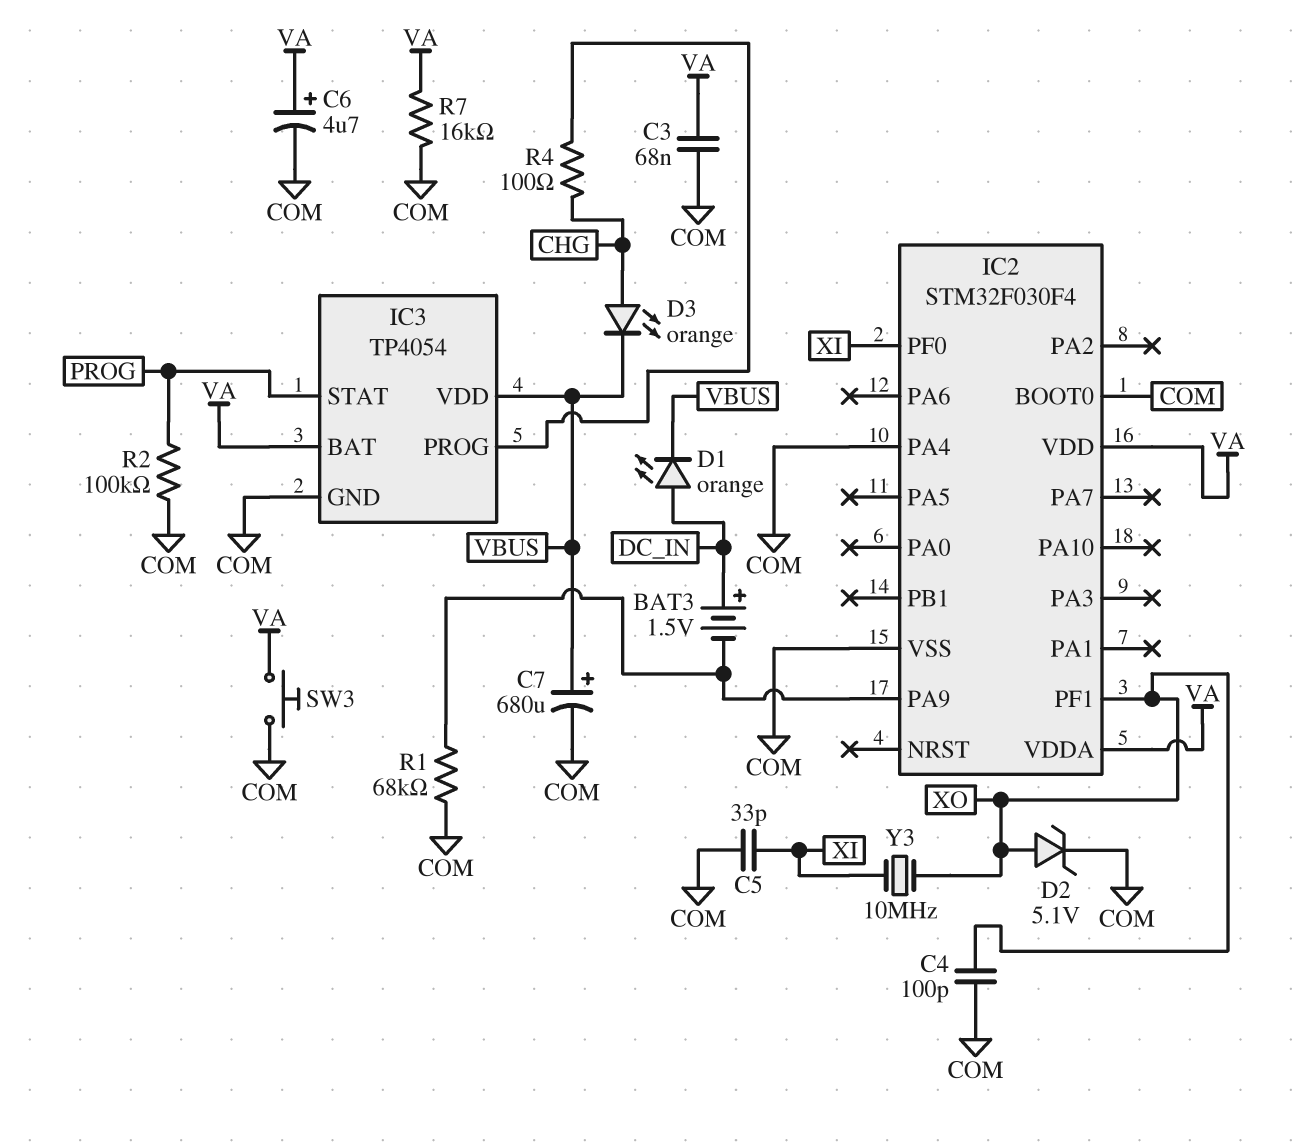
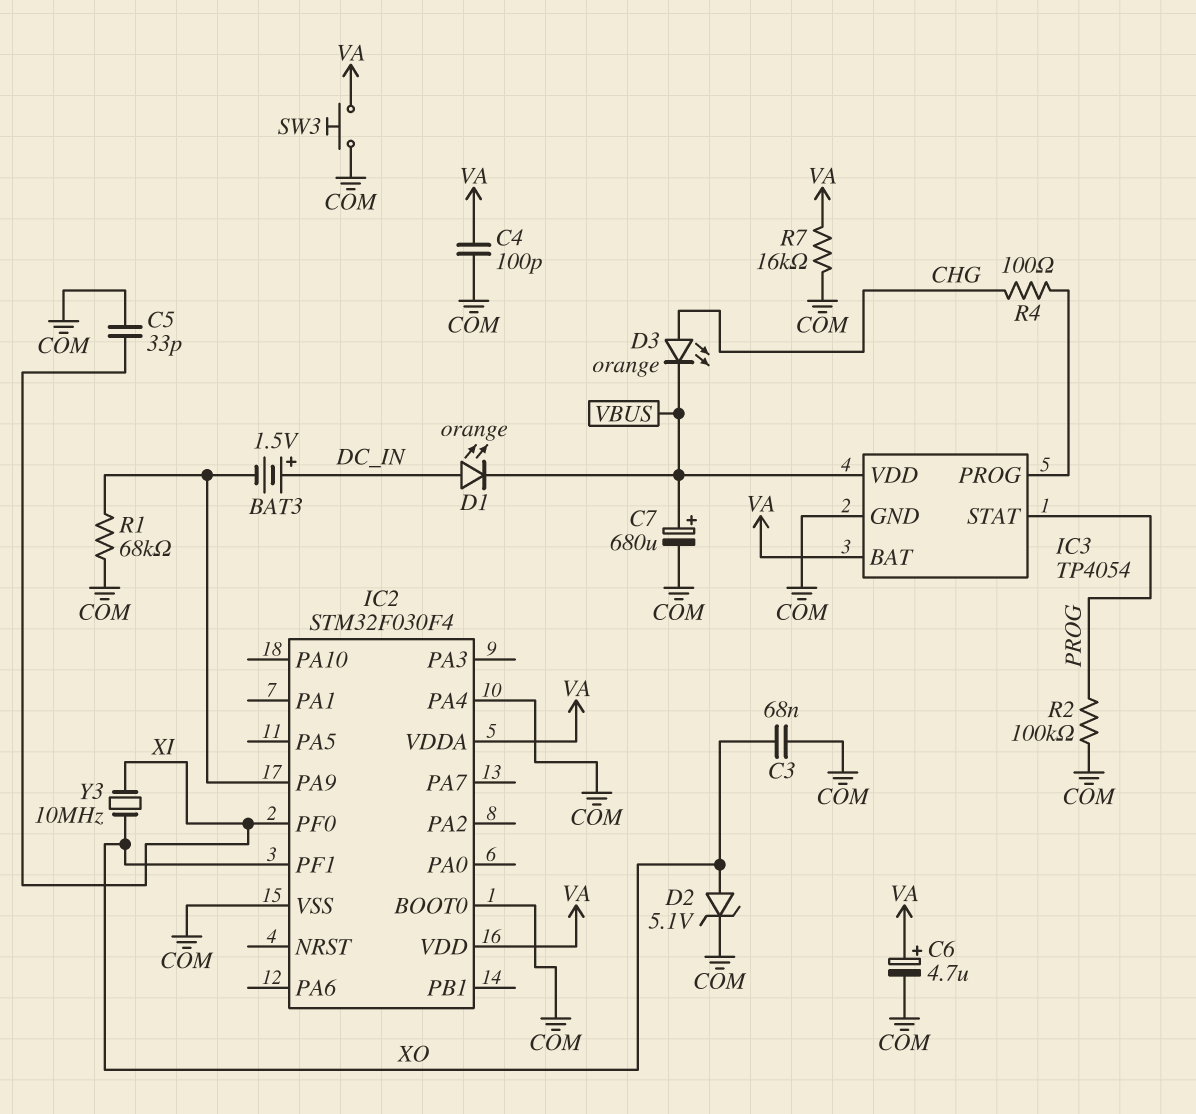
C3: 68nF (COM, VA) -> 68nF (COM, XO)
C4: 100pF (COM, XO) -> 100pF (COM, VA)

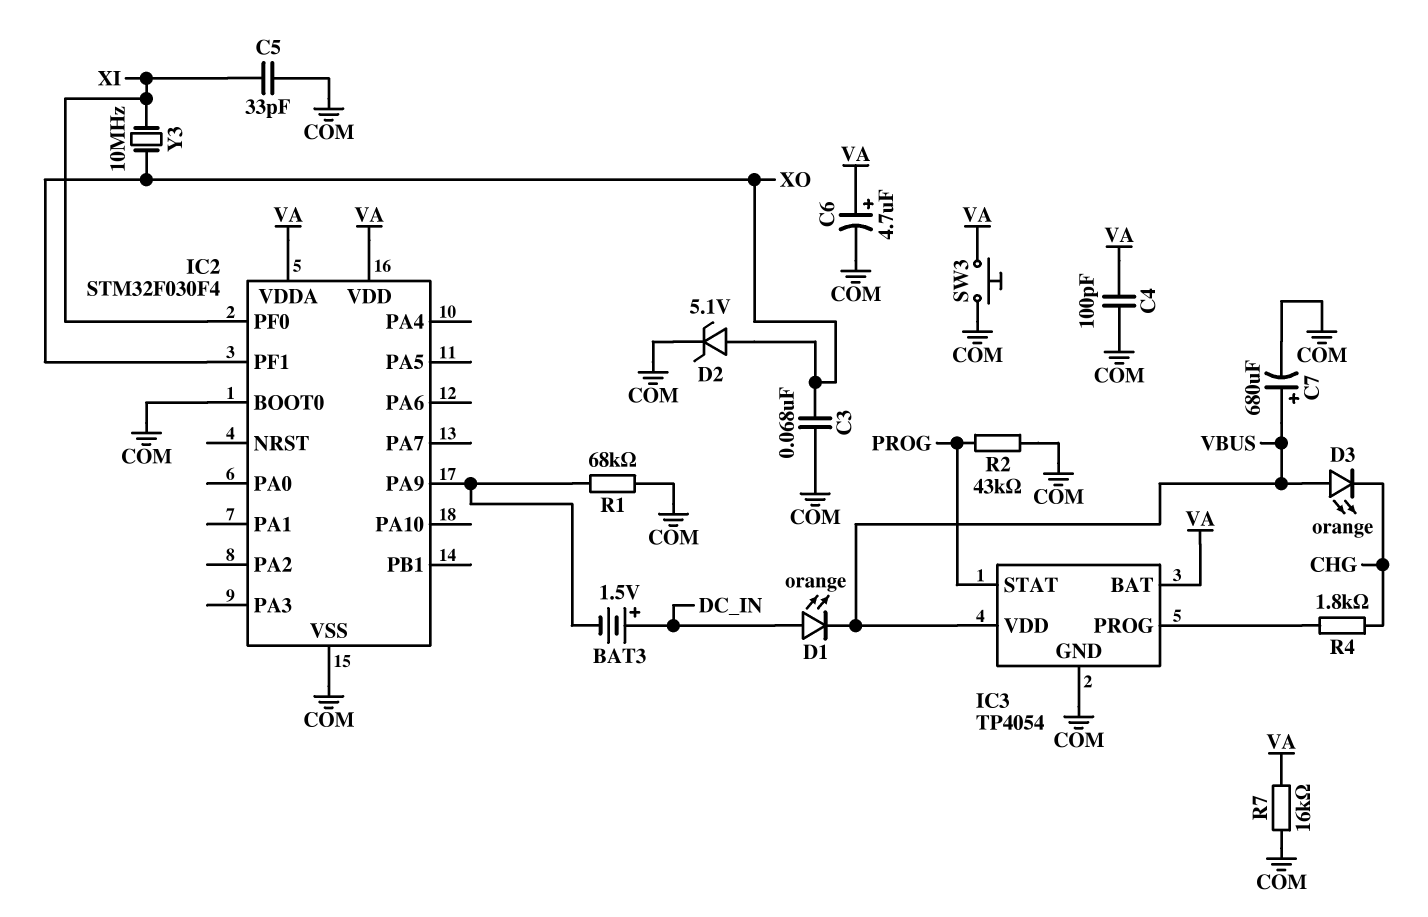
D3: LED orange (A CHG, K VBUS) -> LED orange (A VBUS, K CHG)
IC2 pin PA4: COM -> none
R2: 100k (COM, PROG) -> 43k (COM, PROG)
R4: 100 (CHG, IC3/PROG) -> 1.8k (CHG, IC3/PROG)

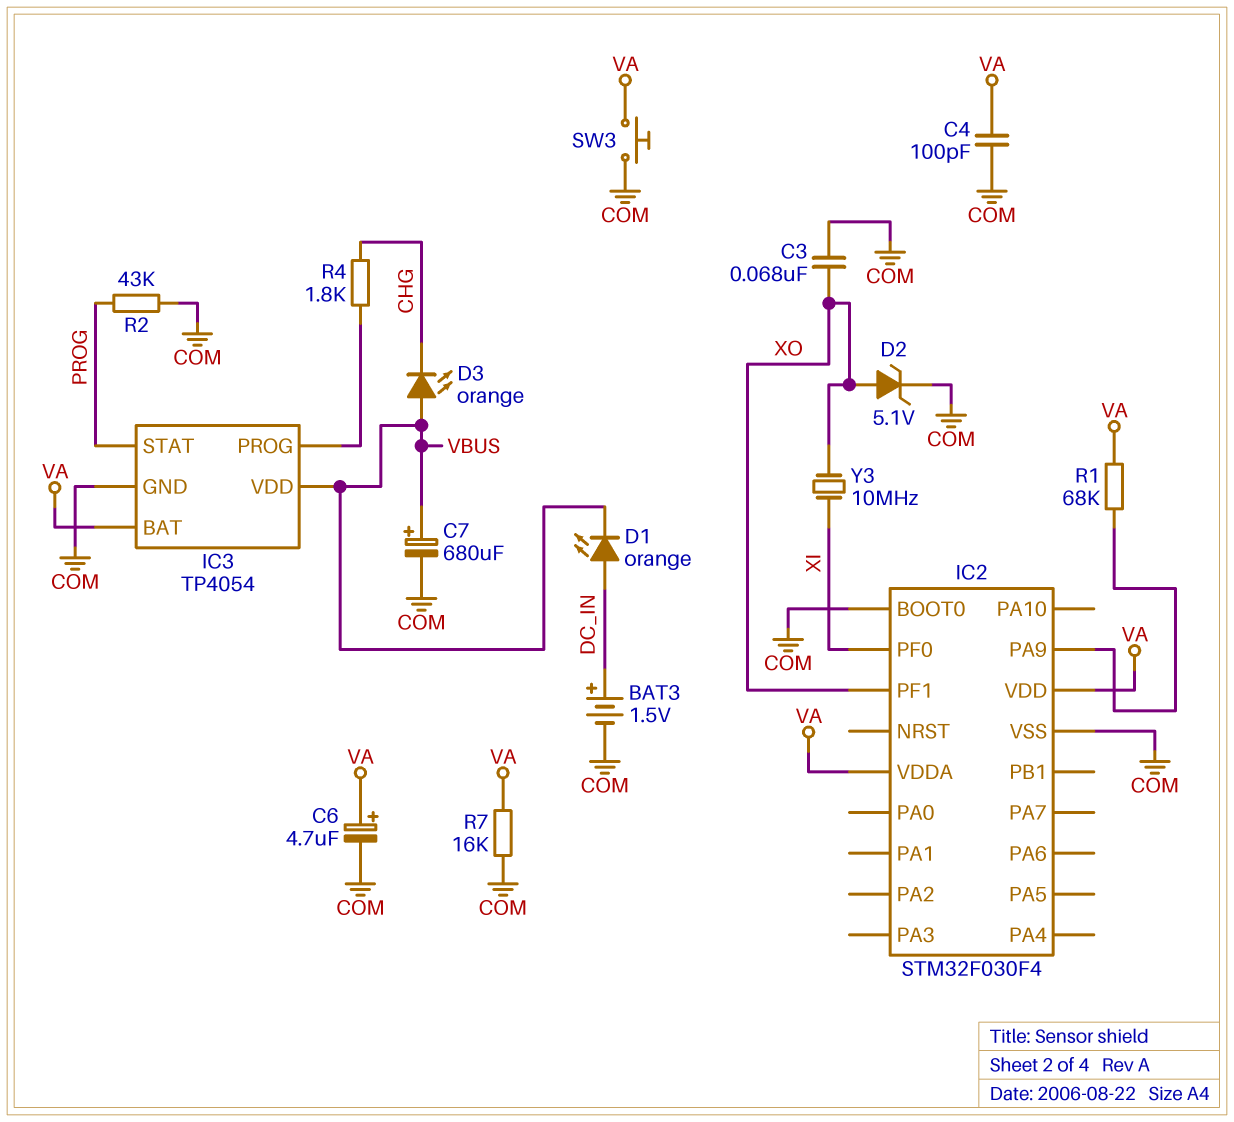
BAT3: 1.5V (plus DC_IN, minus IC2/PA9) -> 1.5V (plus DC_IN, minus COM)
C5: 33pF (COM, XI) -> none
R1: 68k (COM, IC2/PA9) -> 68k (IC2/PA9, VA)

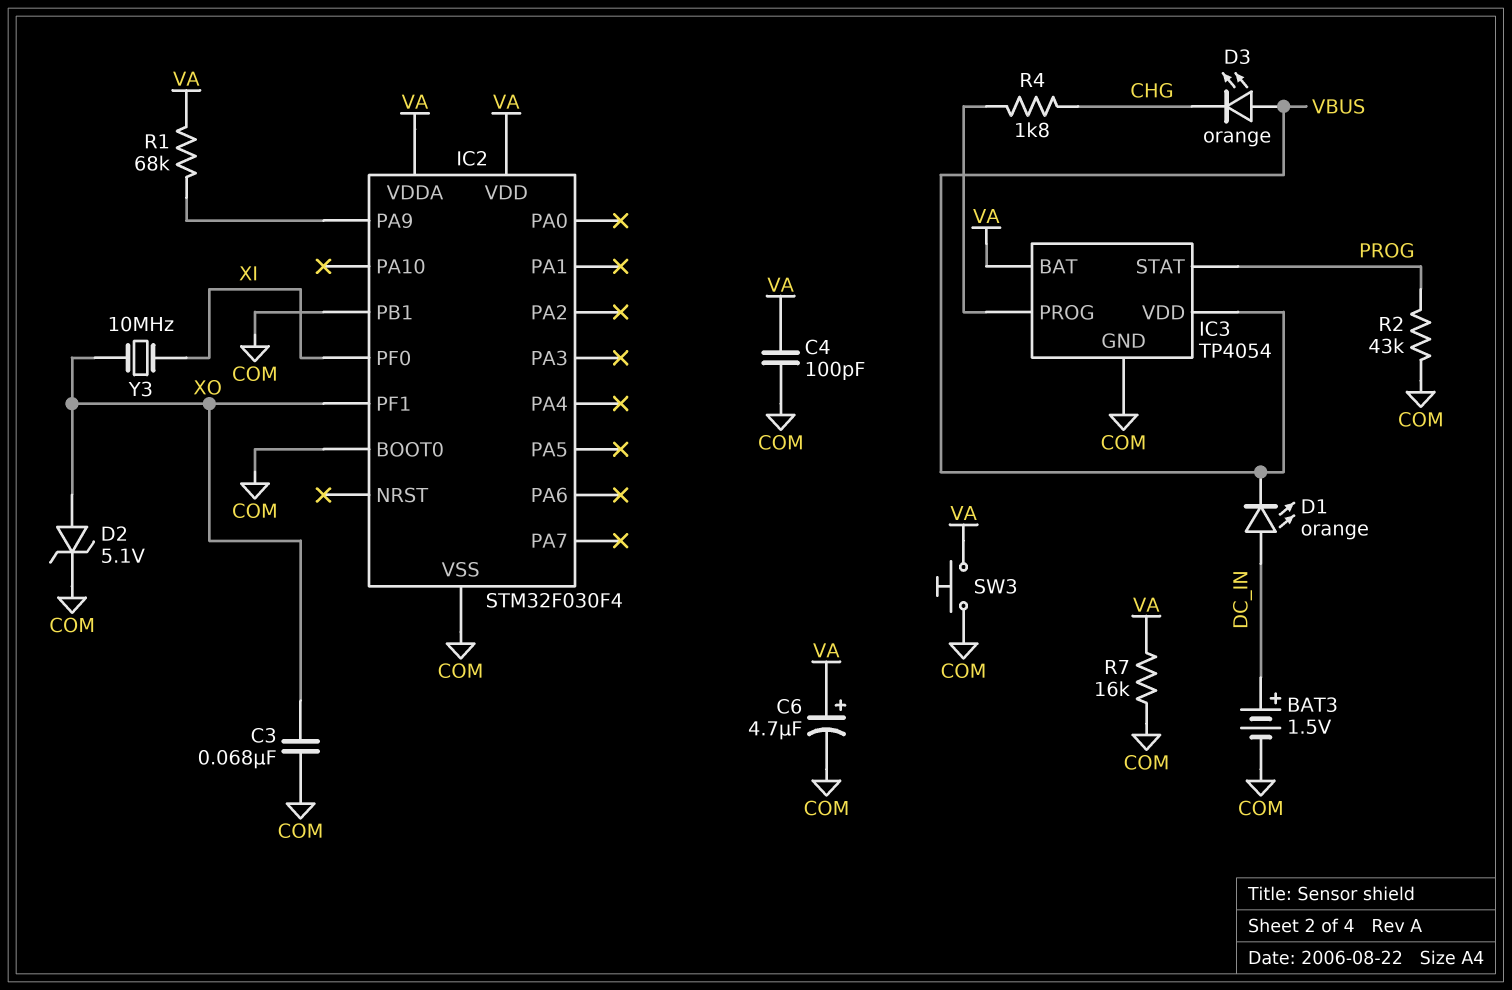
C7: 680uF (plus VBUS, minus COM) -> none
IC2 pin PB1: none -> COM

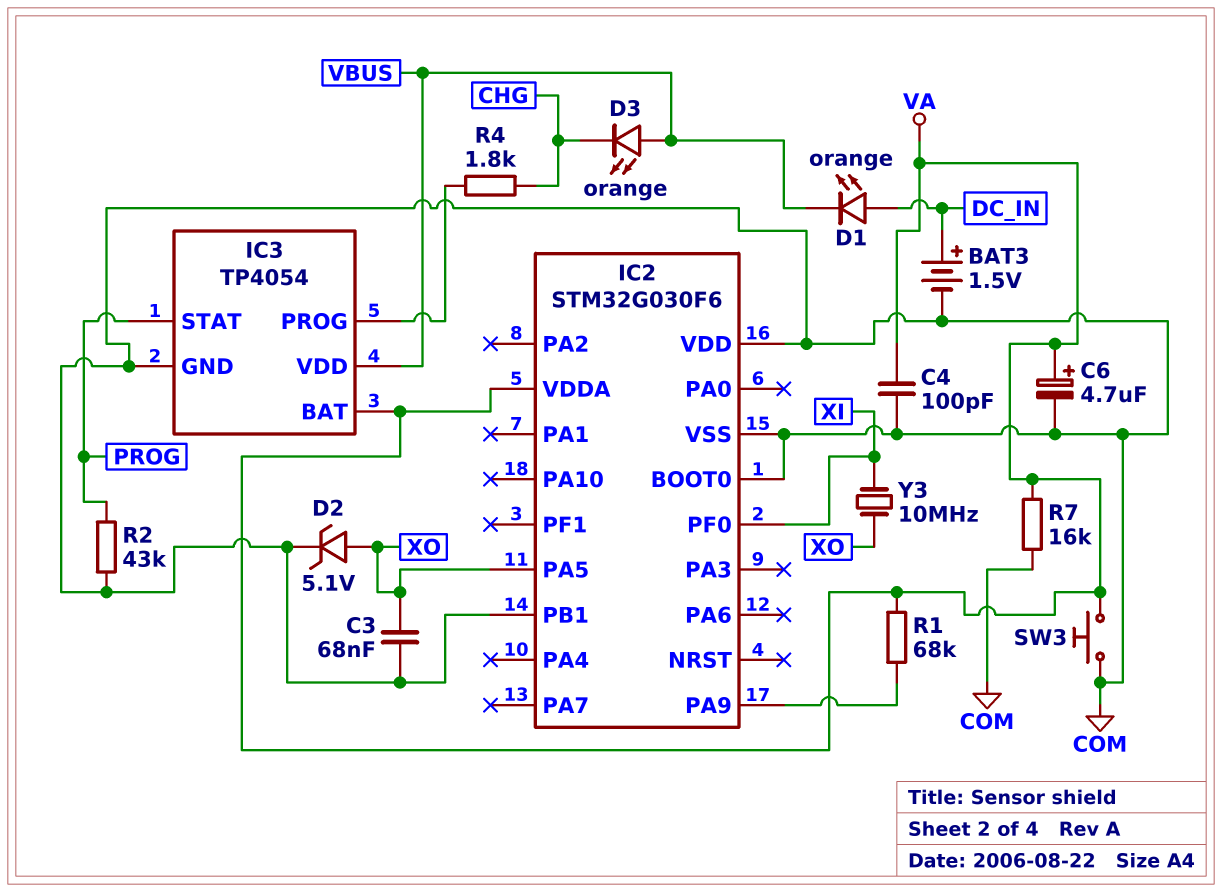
IC2: STM32F030F4 -> STM32G030F6
IC2 pin PA5: none -> XO
IC2 pin PF1: XO -> none
IC2 pin VDD: VA -> COM

